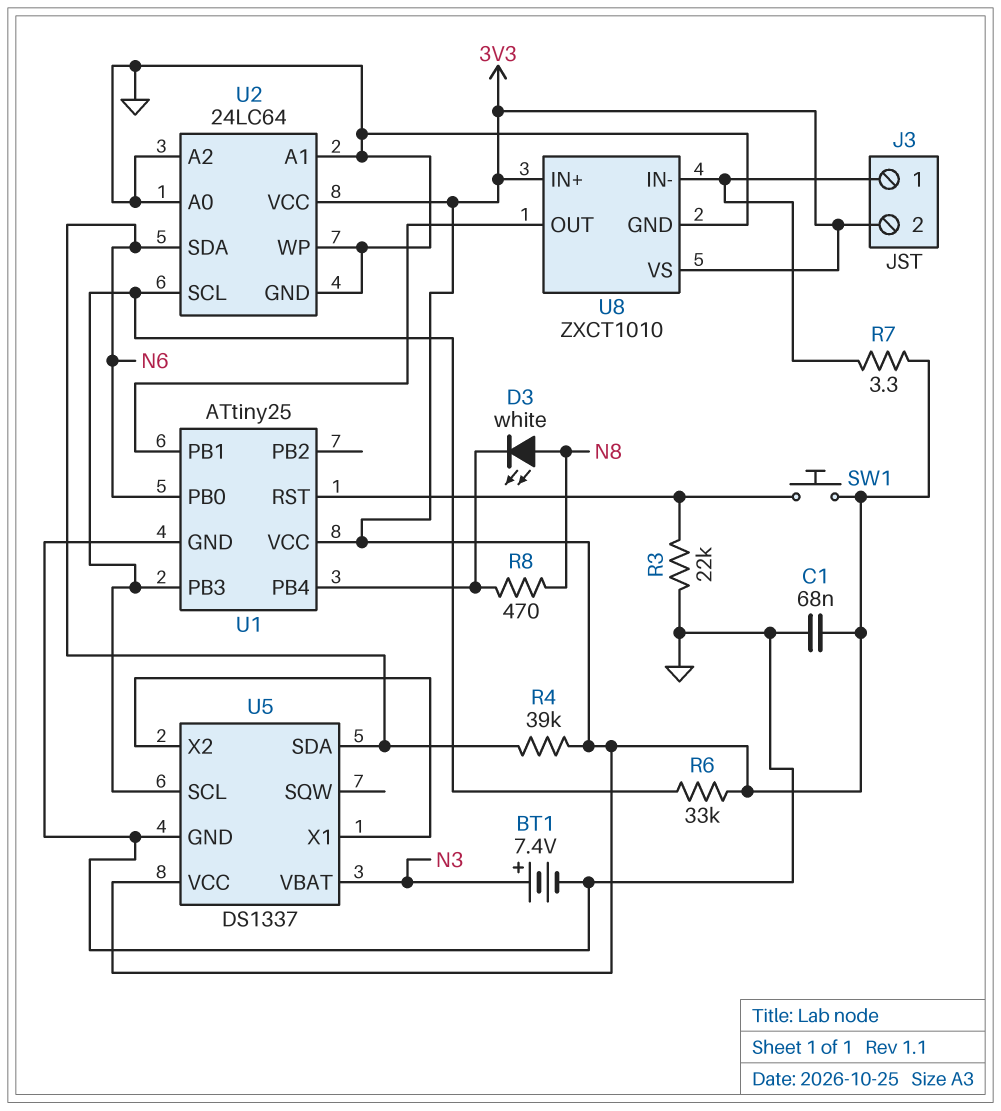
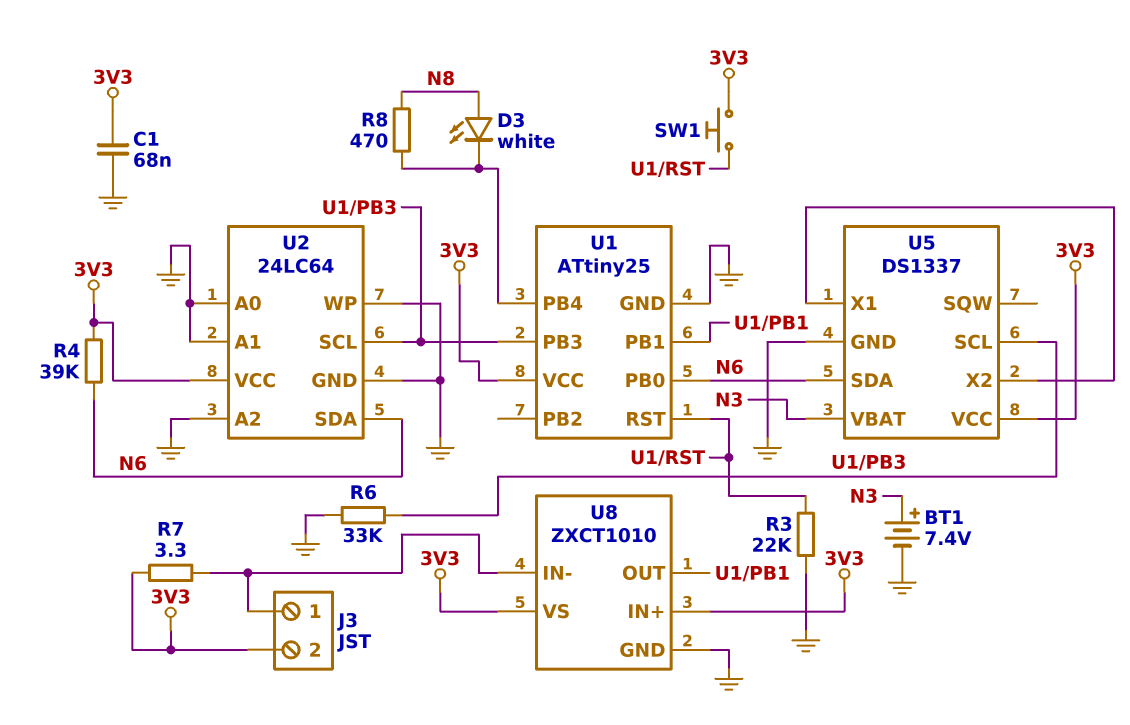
R6: 33k (3V3, U1/PB3) -> 33k (GND, U1/PB3)

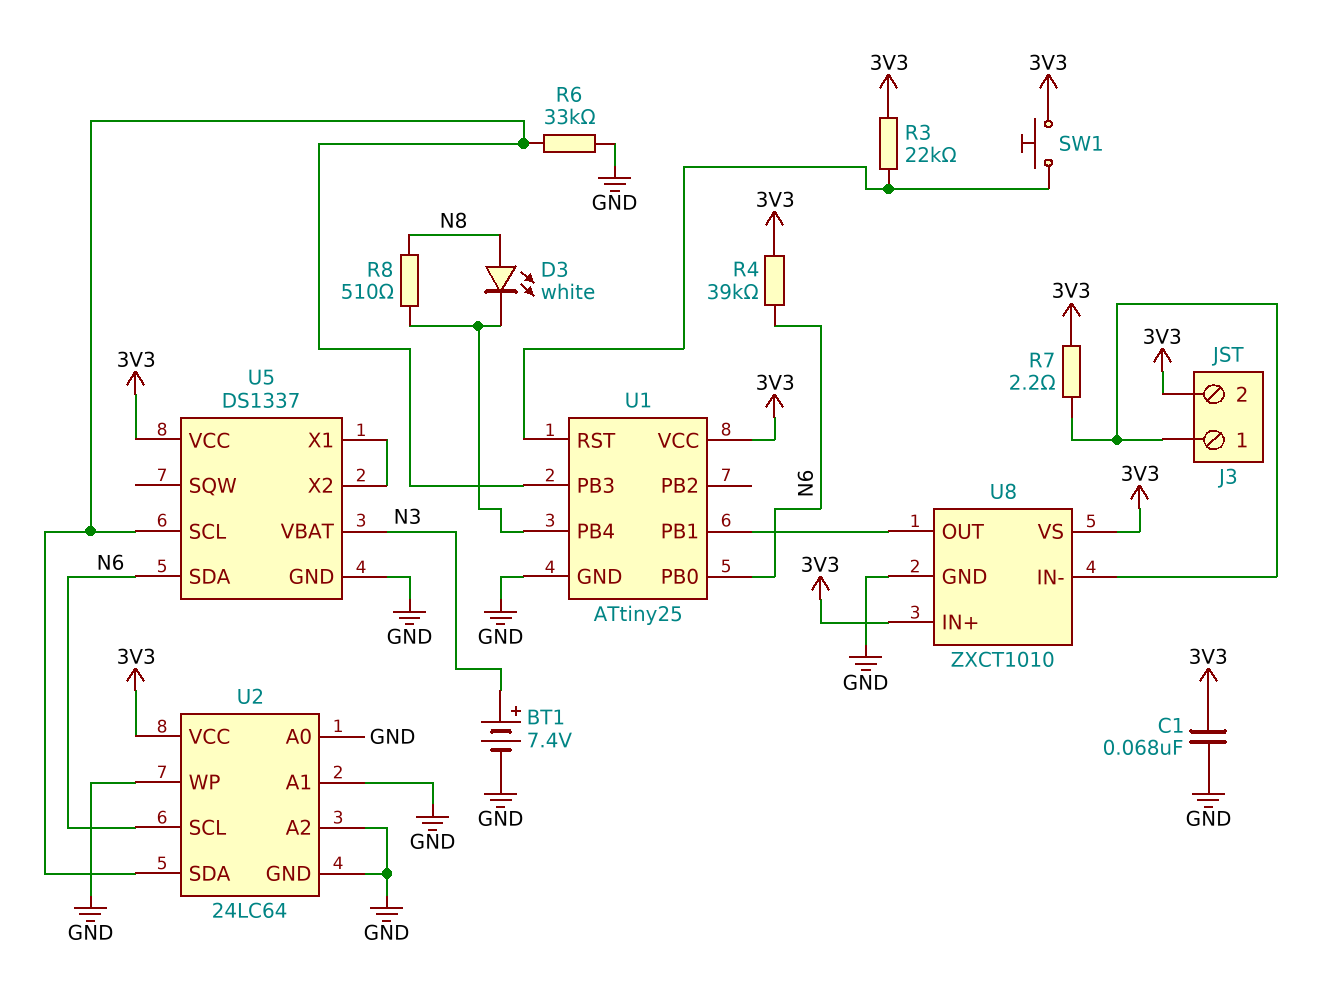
R3: 22k (GND, U1/RST) -> 22k (3V3, U1/RST)
R7: 3.3 (3V3, J3/1) -> 2.2 (3V3, J3/1)
R8: 470 (N8, U1/PB4) -> 510 (N8, U1/PB4)
U2 pin SCL: U1/PB3 -> N6
U2 pin SDA: N6 -> U1/PB3

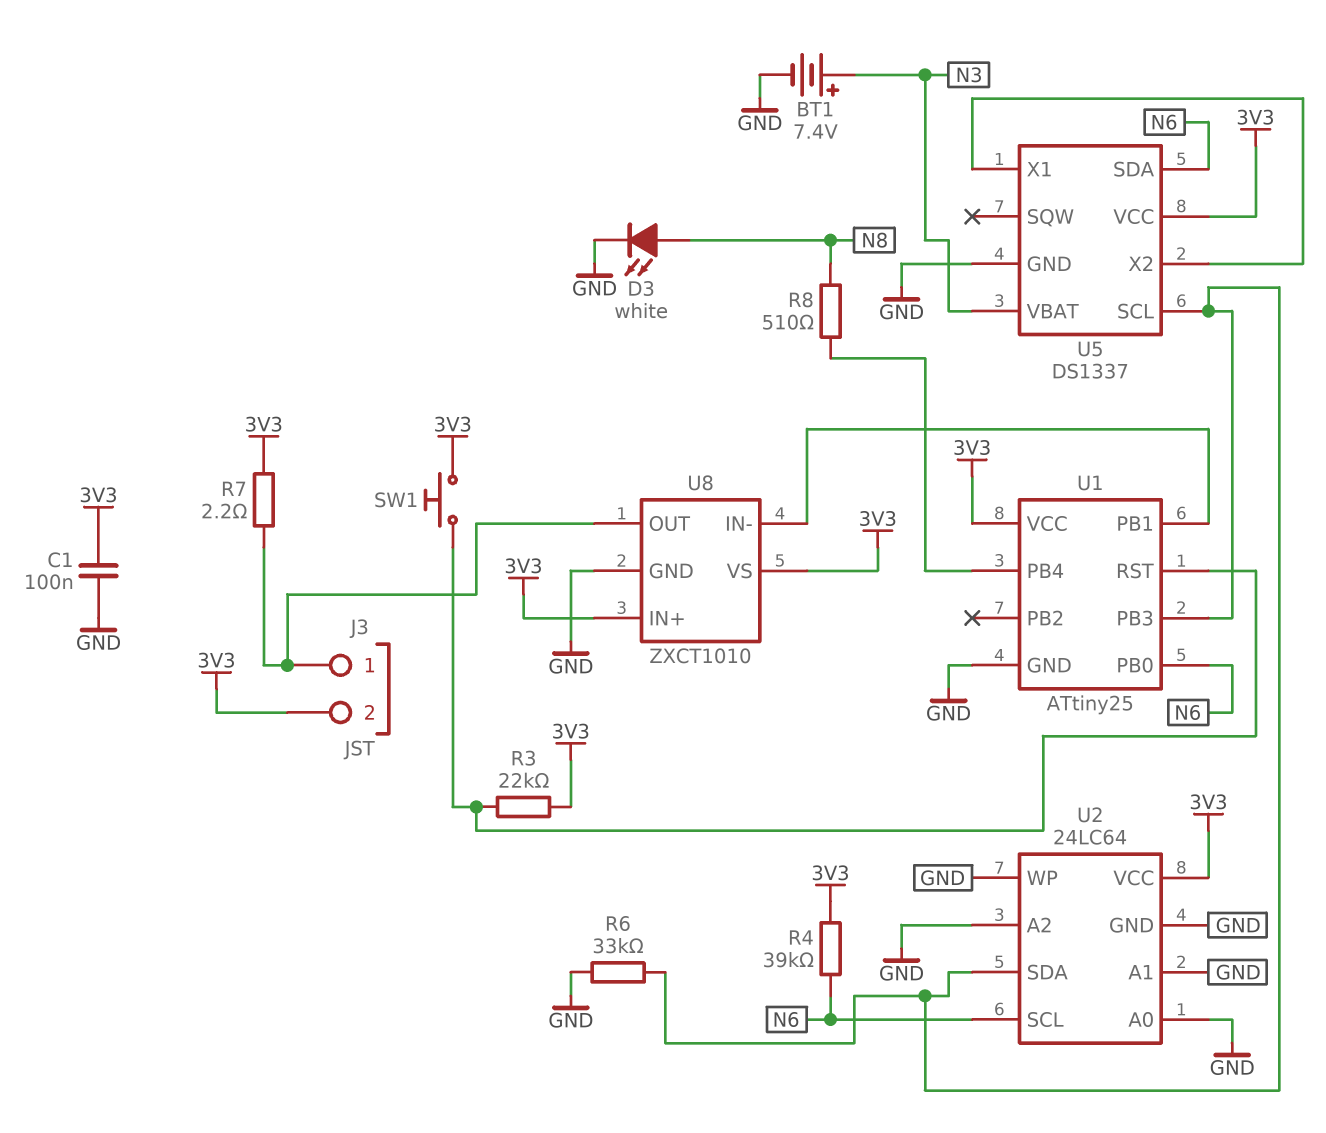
C1: 68nF (3V3, GND) -> 100nF (3V3, GND)
D3: LED white (A N8, K U1/PB4) -> LED white (A N8, K GND)
U8 pin IN-: J3/1 -> U1/PB1
U8 pin OUT: U1/PB1 -> J3/1

